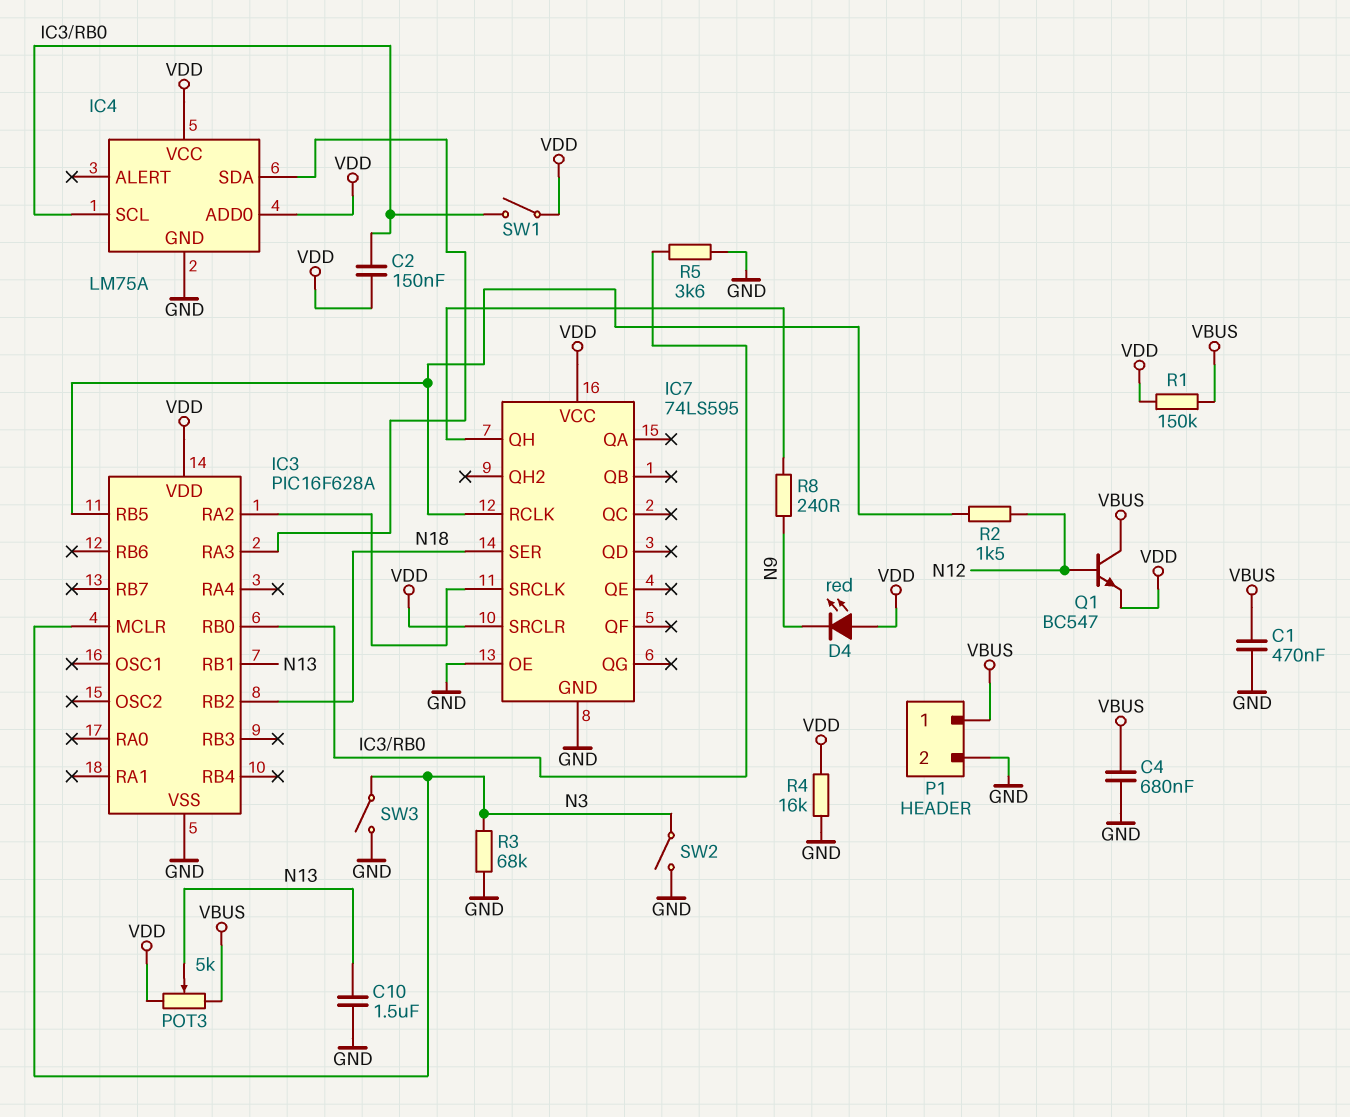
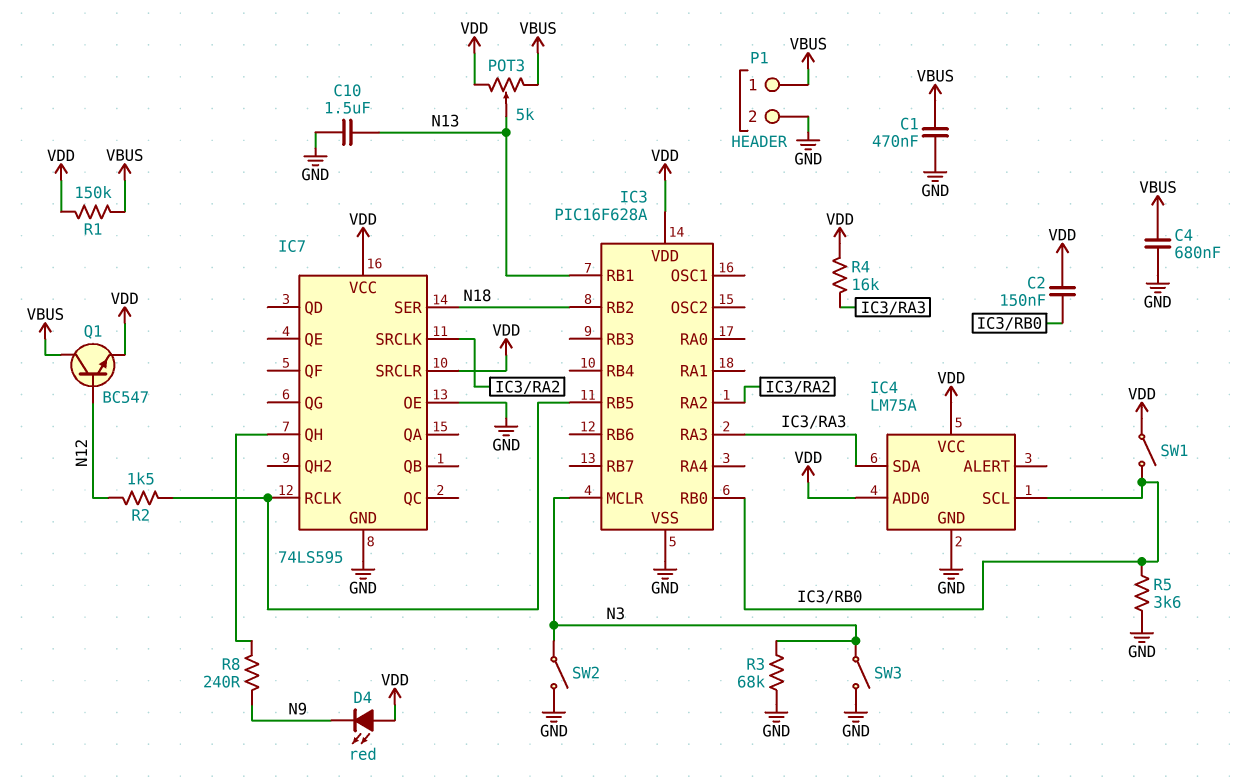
R4: 16k (GND, VDD) -> 16k (IC3/RA3, VDD)

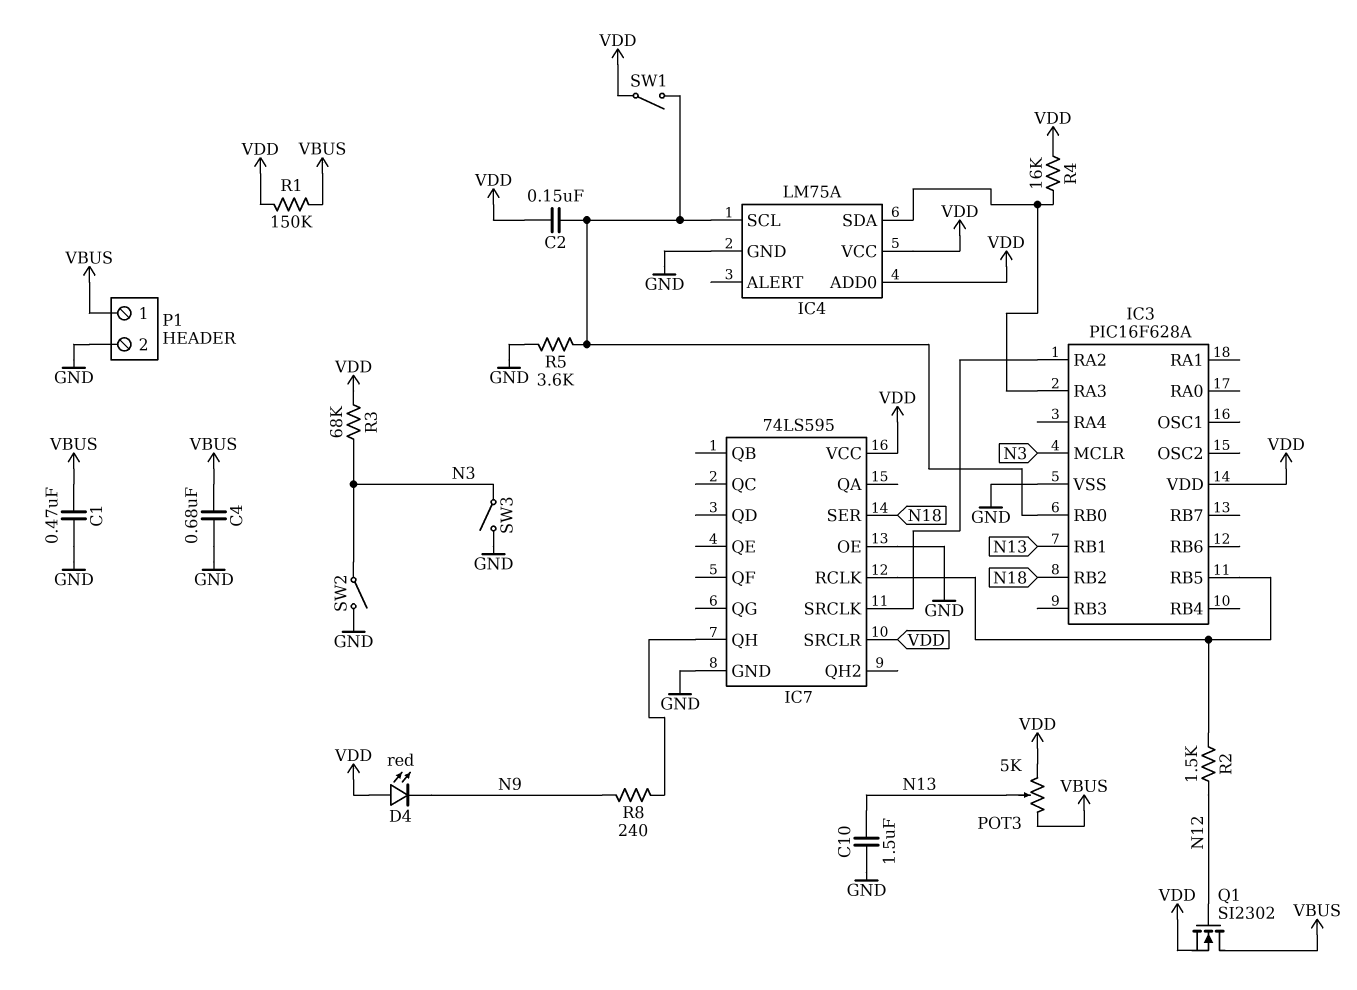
Q1: NPN BC547 (B N12, C VBUS, E VDD) -> NMOS SI2302 (G N12, D VBUS, S VDD)
R3: 68k (GND, N3) -> 68k (N3, VDD)

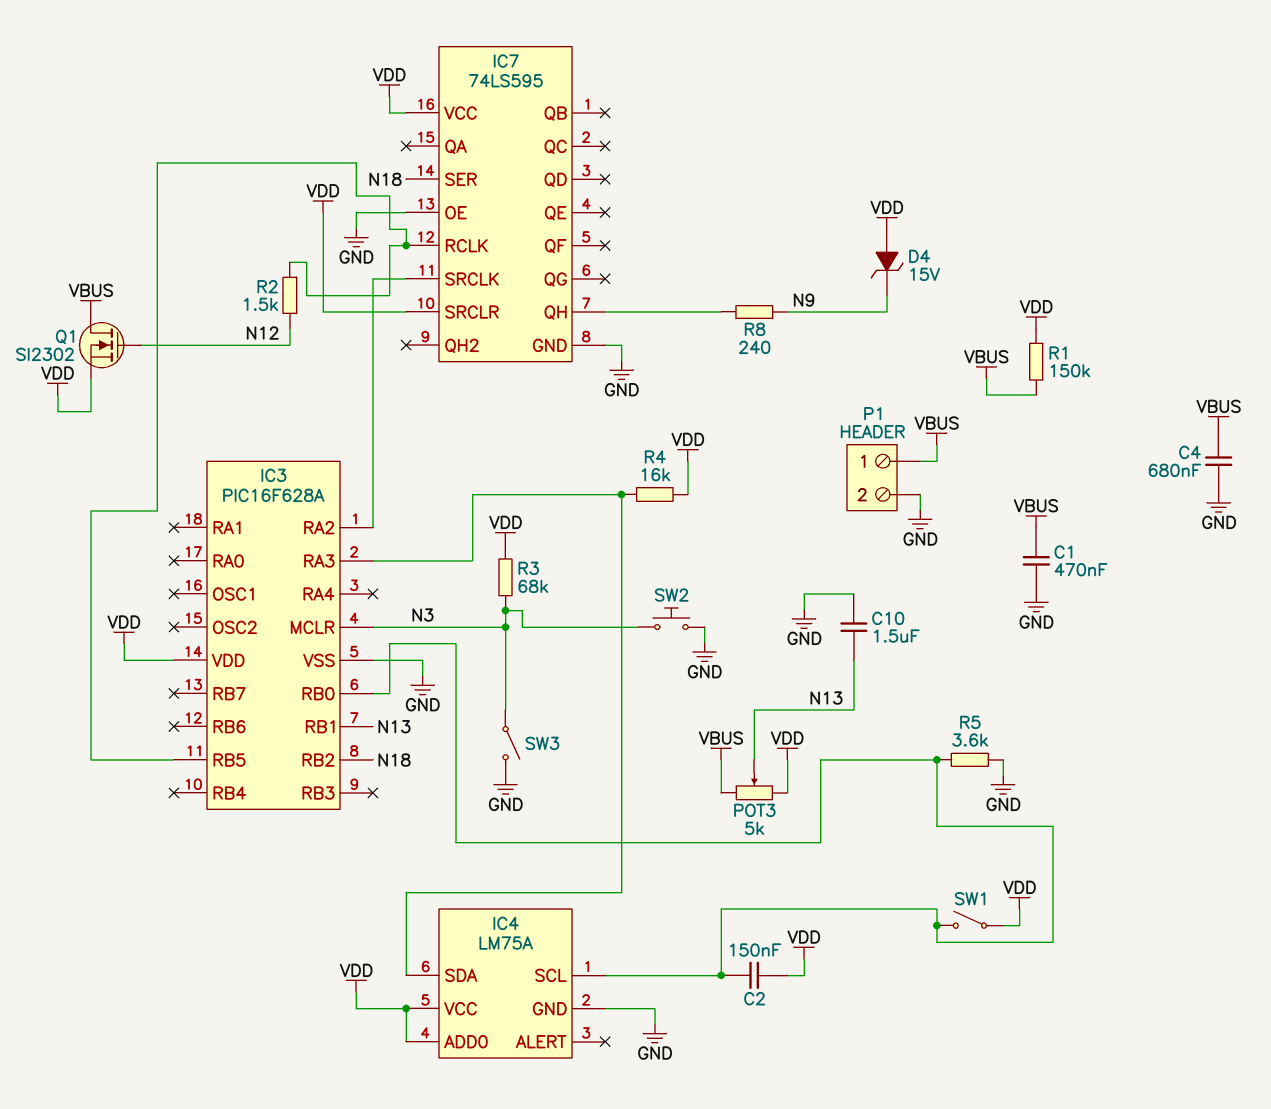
D4: LED red (A VDD, K N9) -> zener 15V (A VDD, K N9)
SW2: switch (GND, N3) -> button (GND, N3)

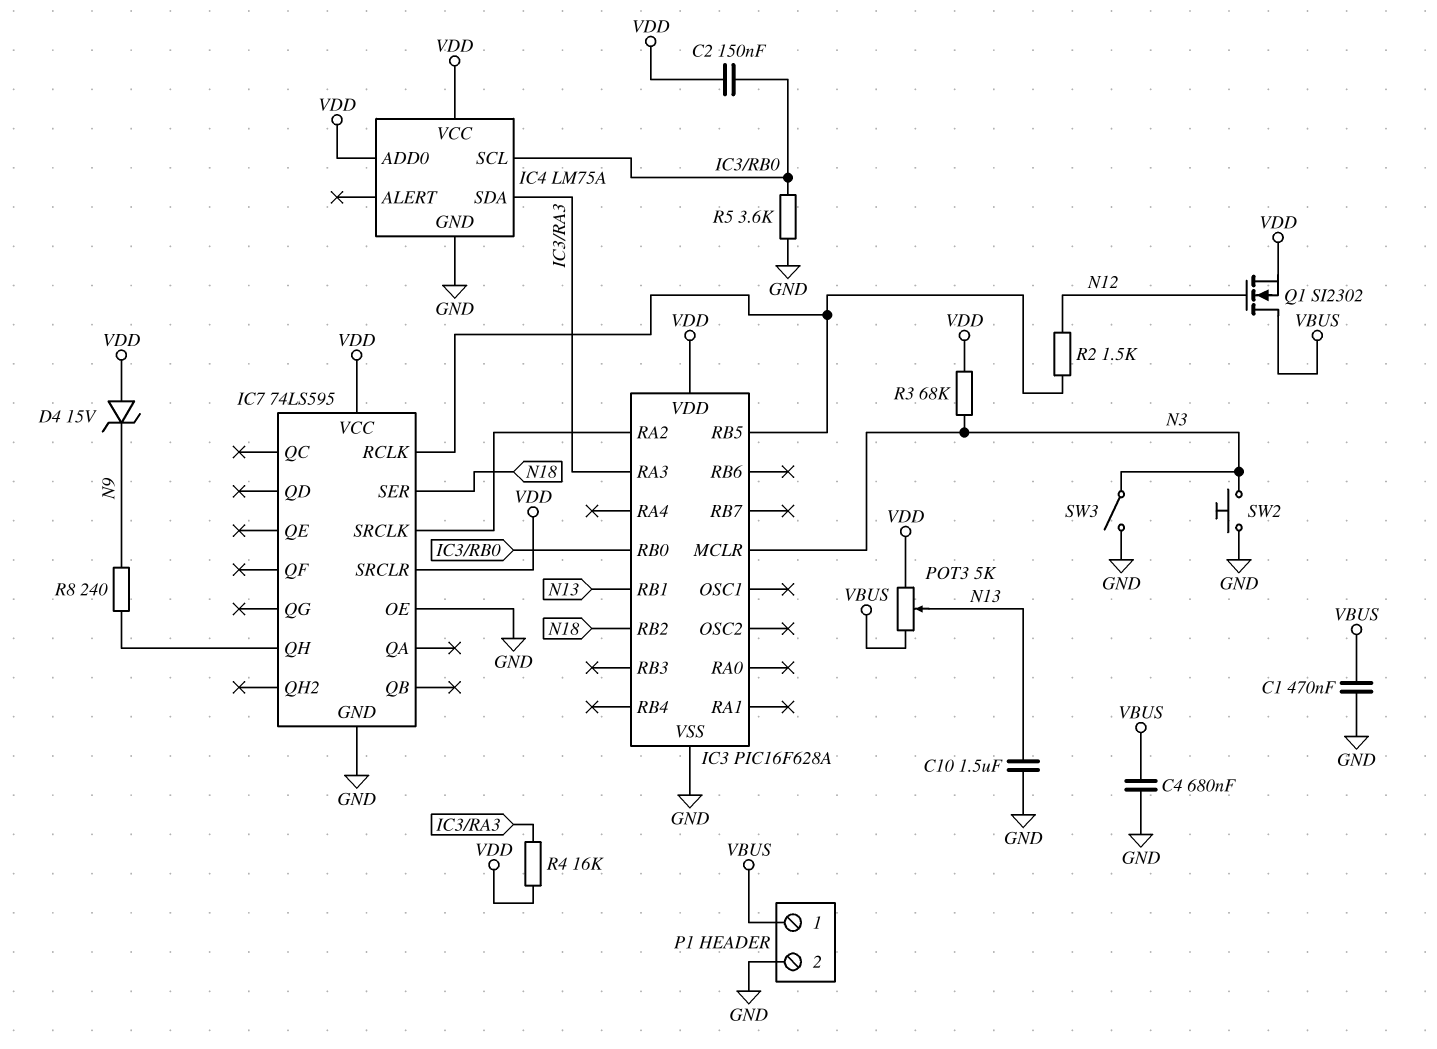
R1: 150k (VBUS, VDD) -> none
SW1: switch (IC3/RB0, VDD) -> none

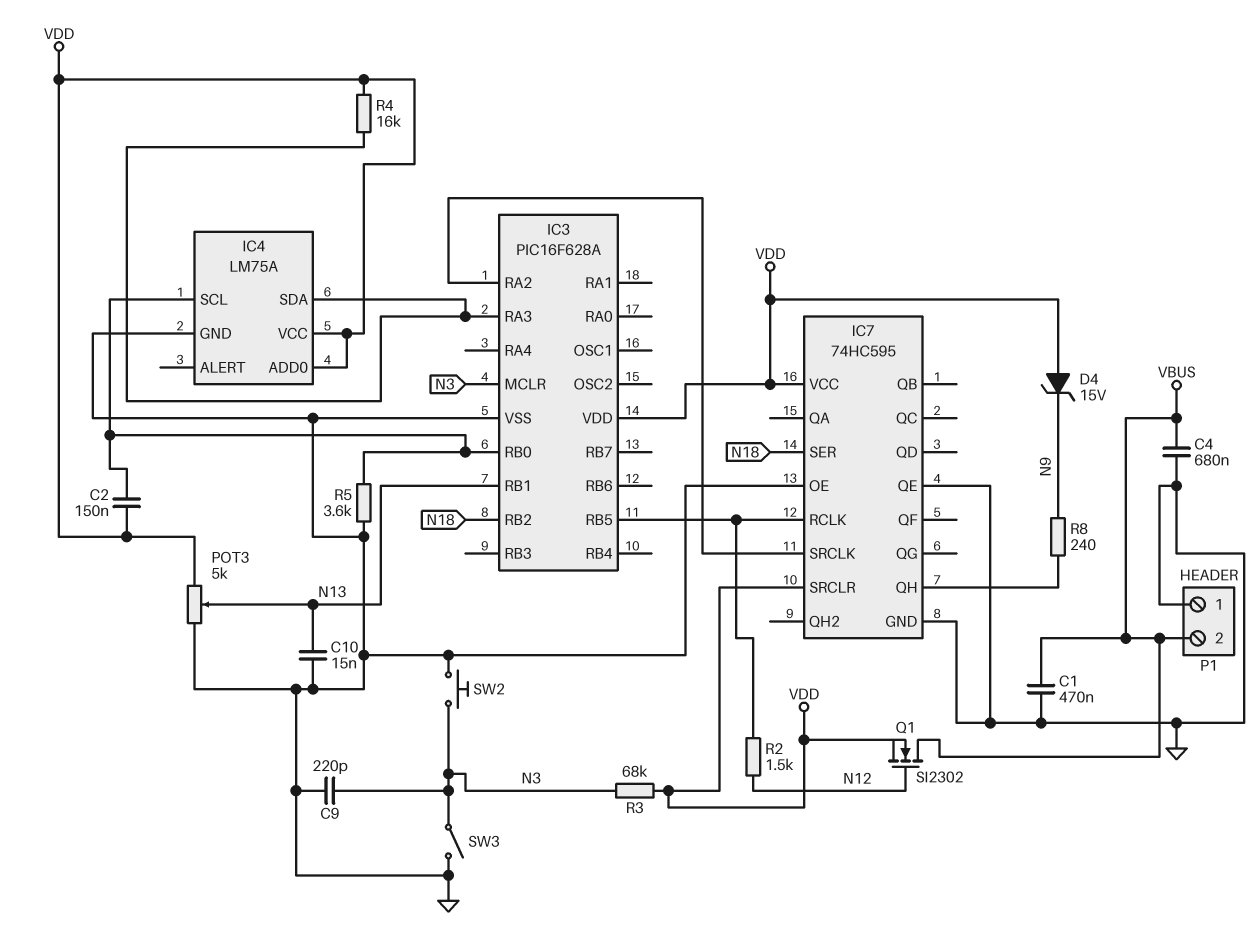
C9: none -> 220pF (GND, N3)
C10: 1.5uF (GND, N13) -> 15nF (GND, N13)
IC7: 74LS595 -> 74HC595
IC7 pin QE: none -> GND
P1 pin 1: VBUS -> GND
P1 pin 2: GND -> VBUS
POT3: 5k (VBUS, VDD, wiper N13) -> 5k (GND, VDD, wiper N13)

